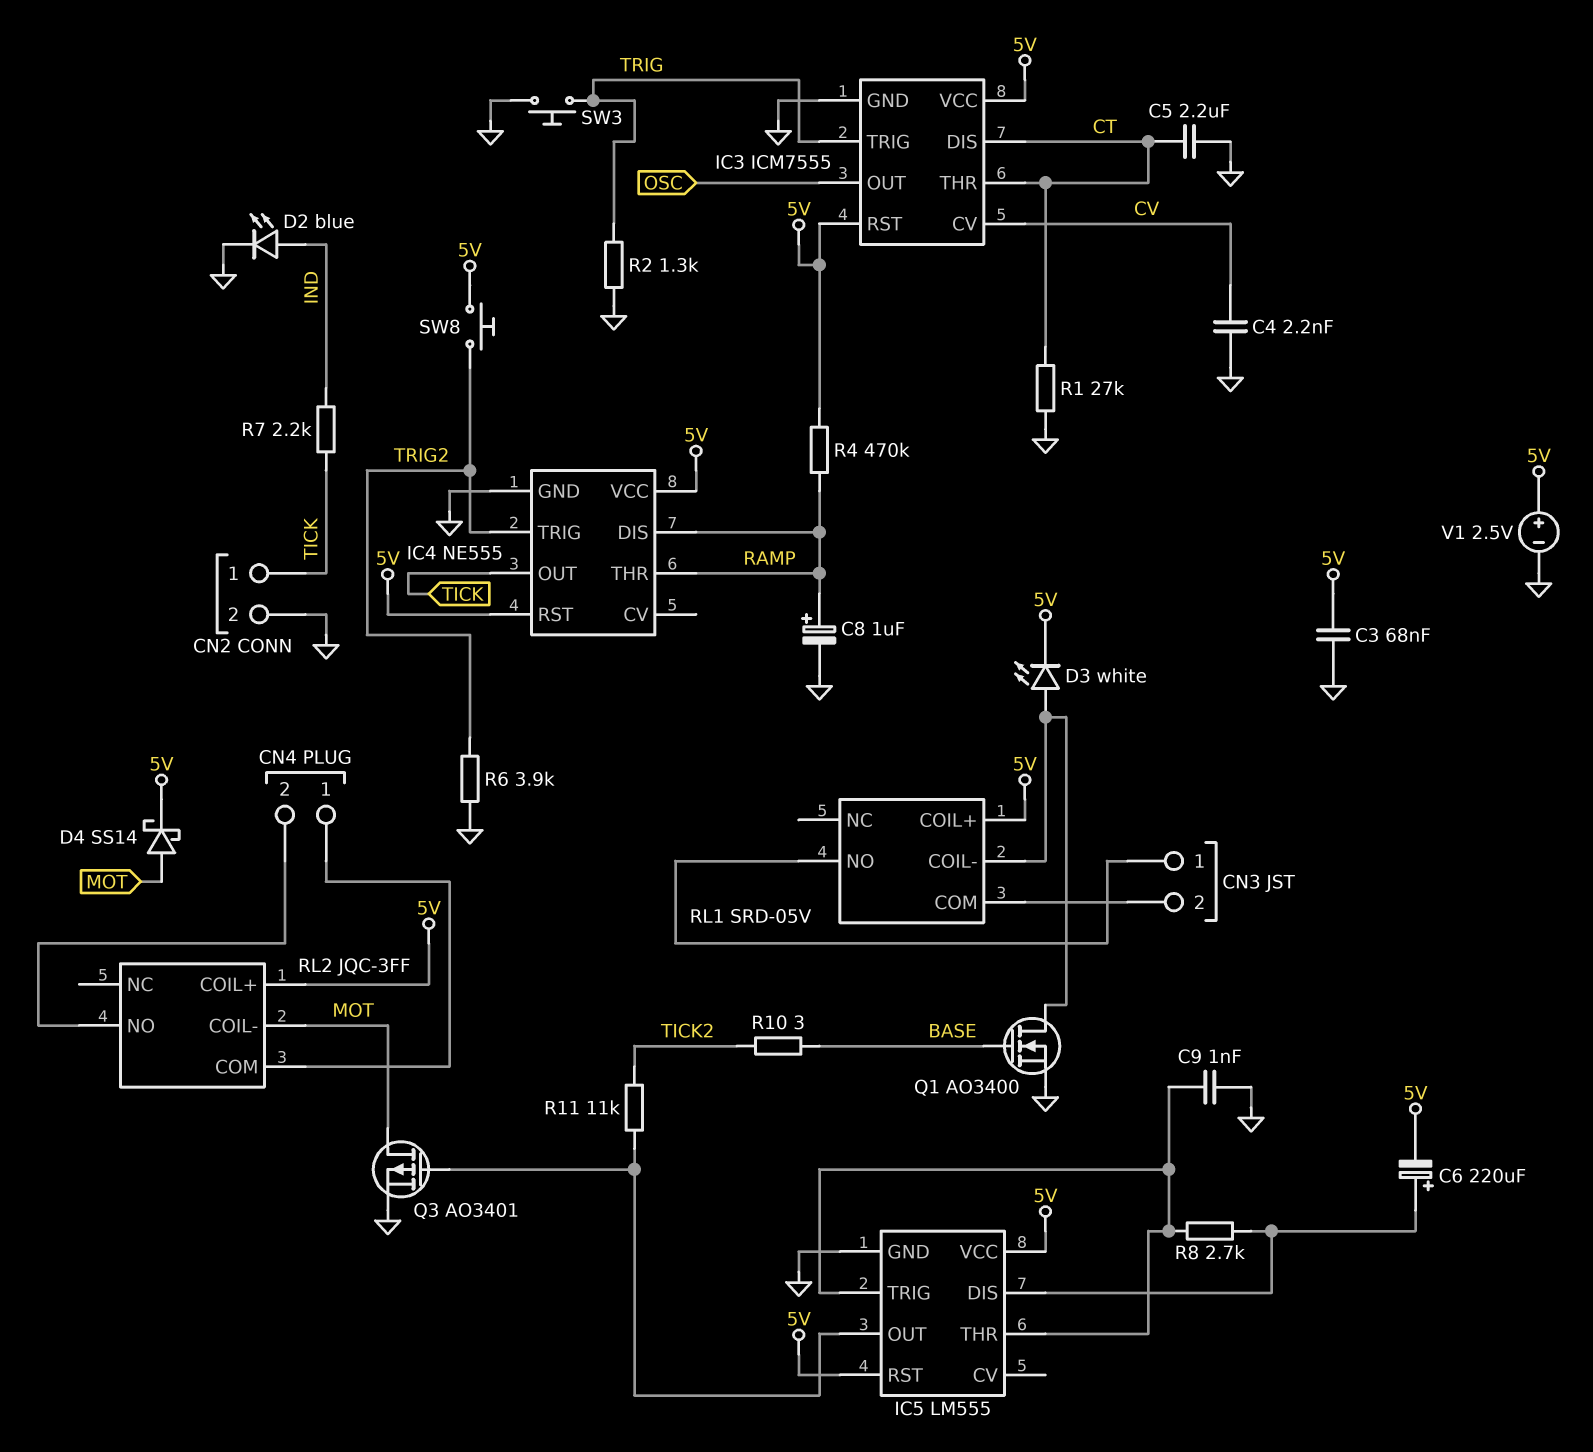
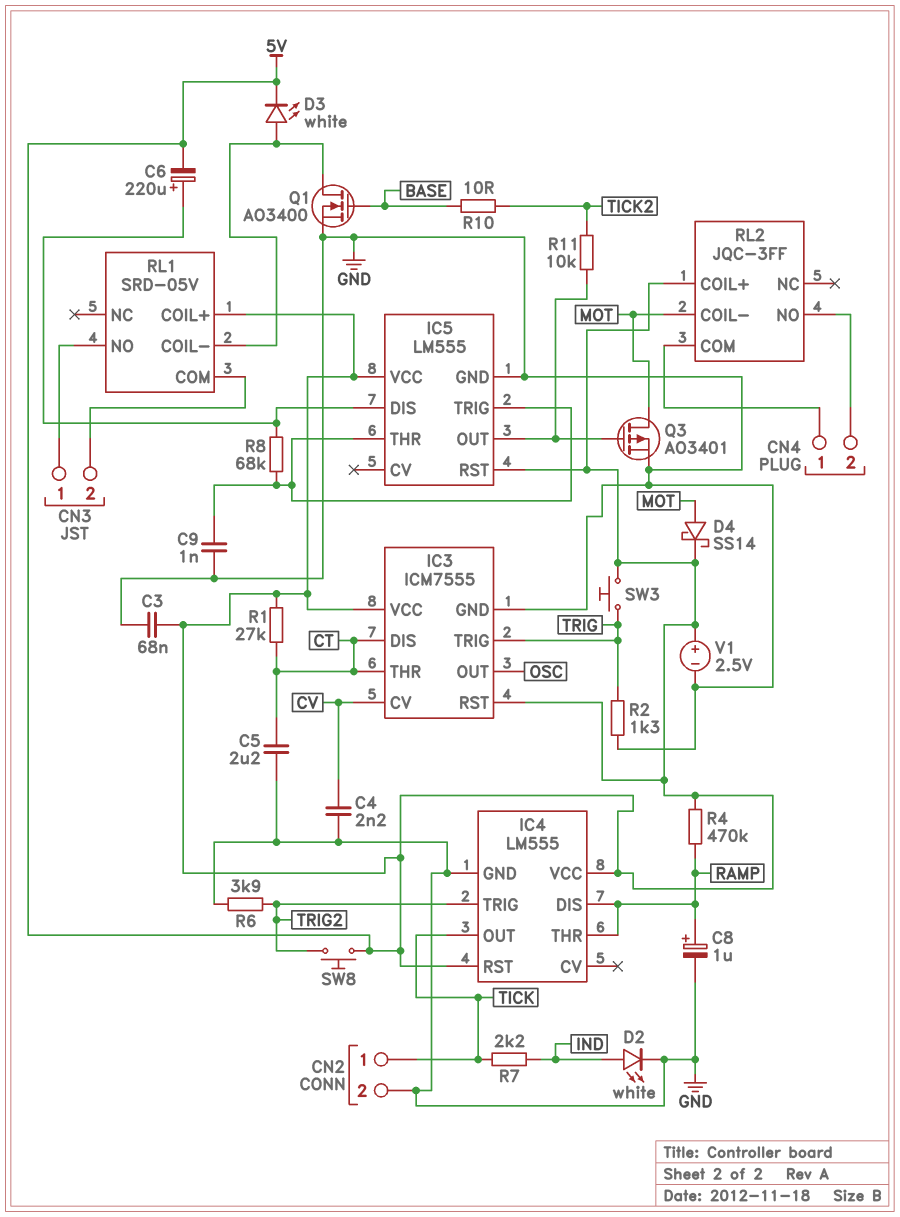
D2: LED blue (A IND, K GND) -> LED white (A IND, K GND)
IC4: NE555 -> LM555
R1: 27k (CT, GND) -> 27k (5V, CT)
R8: 2.7k (IC5/DIS, IC5/THR) -> 68k (IC5/DIS, IC5/THR)
R10: 3 (BASE, TICK2) -> 10 (BASE, TICK2)
R11: 11k (IC5/OUT, TICK2) -> 10k (IC5/OUT, TICK2)
SW3: button (GND, TRIG) -> button (5V, TRIG)

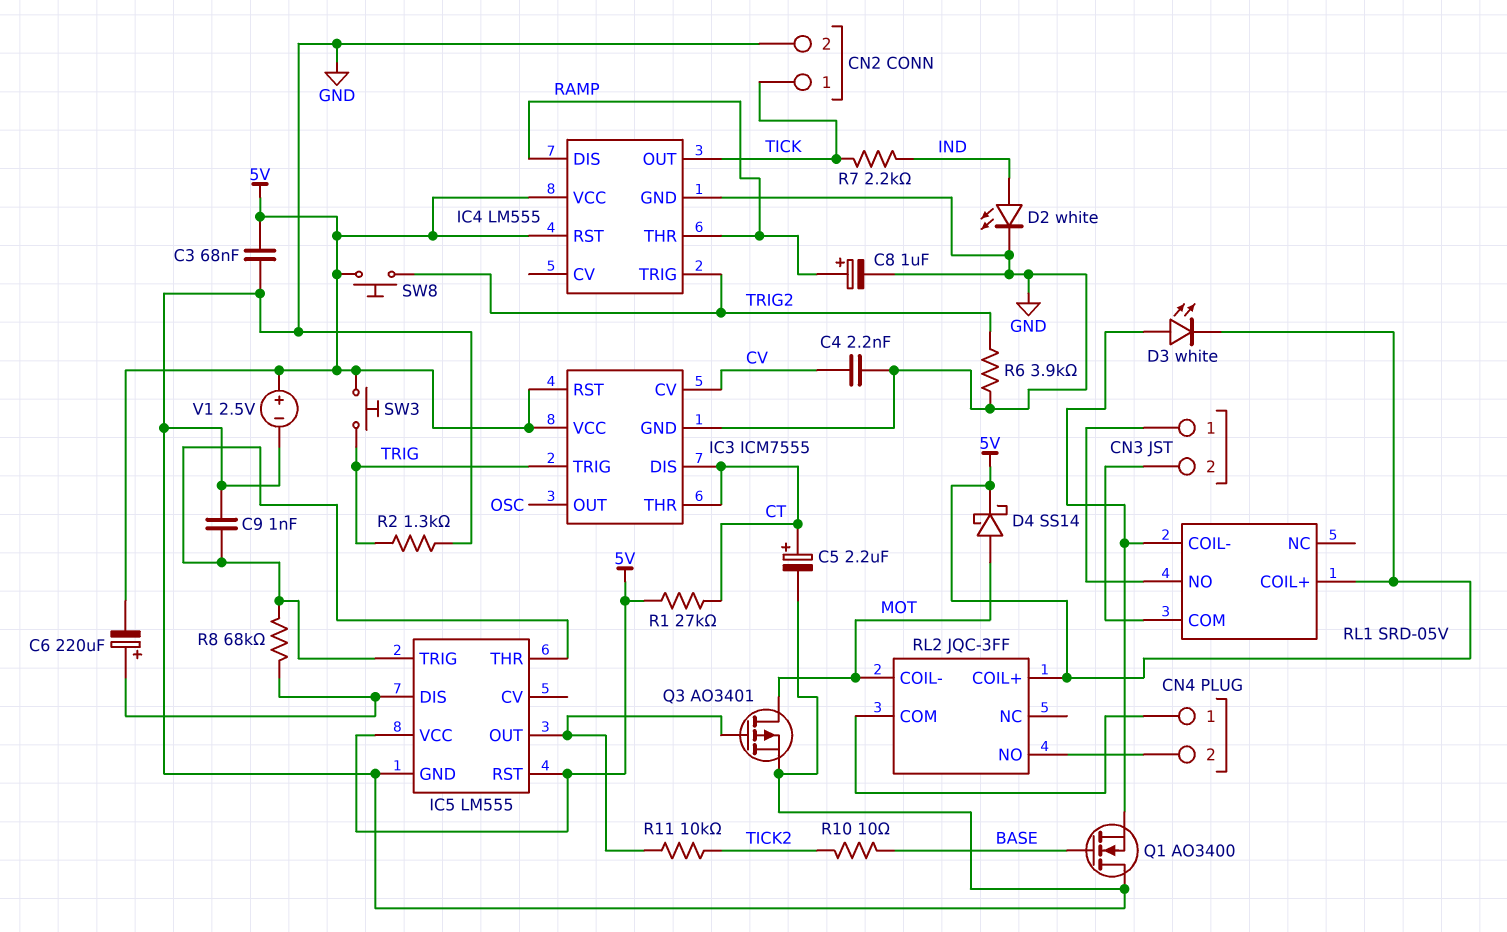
C5: 2.2uF (CT, GND) -> 2.2uF (plus CT, minus GND)
Q1: NMOS AO3400 (G BASE, D RL1/COIL-, S GND) -> NMOS AO3400 (G BASE, D GND, S RL1/COIL-)
R4: 470k (5V, RAMP) -> none

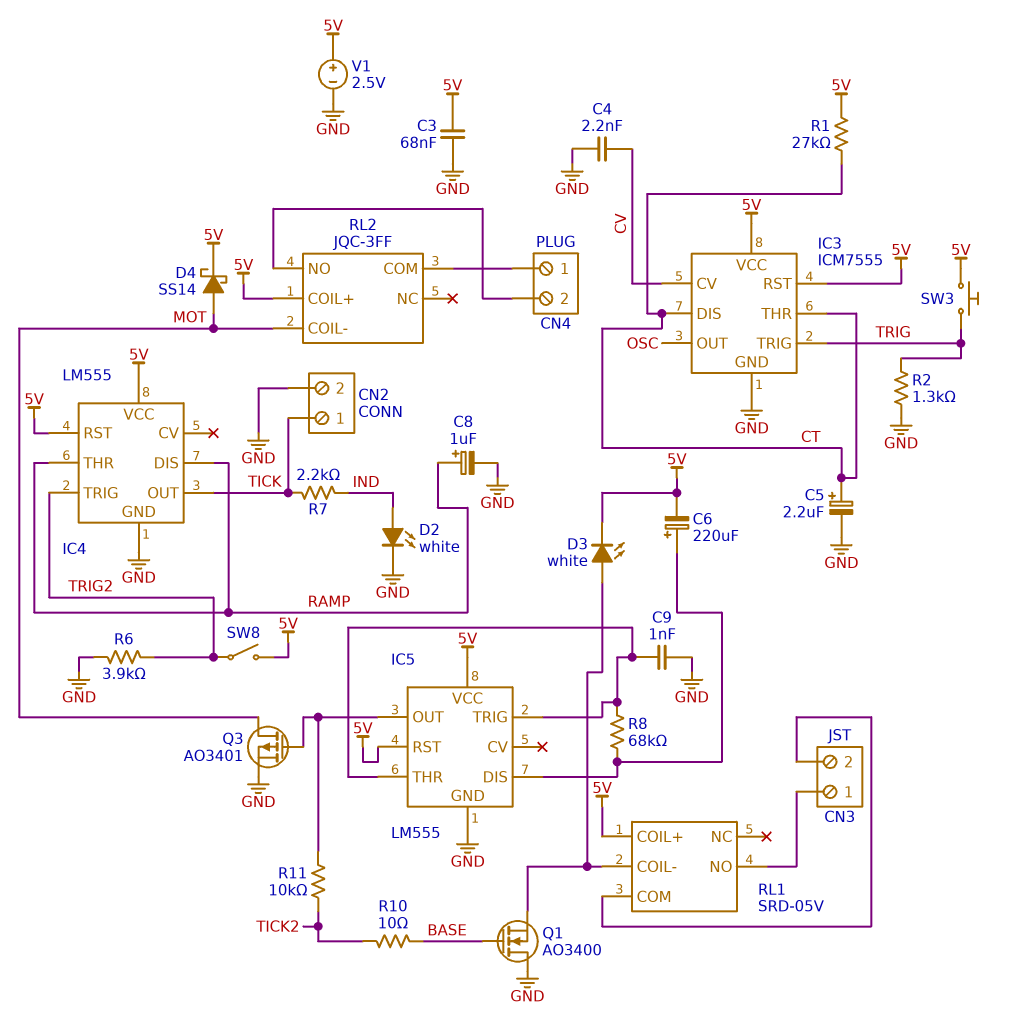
SW8: button (5V, TRIG2) -> switch (5V, TRIG2)

